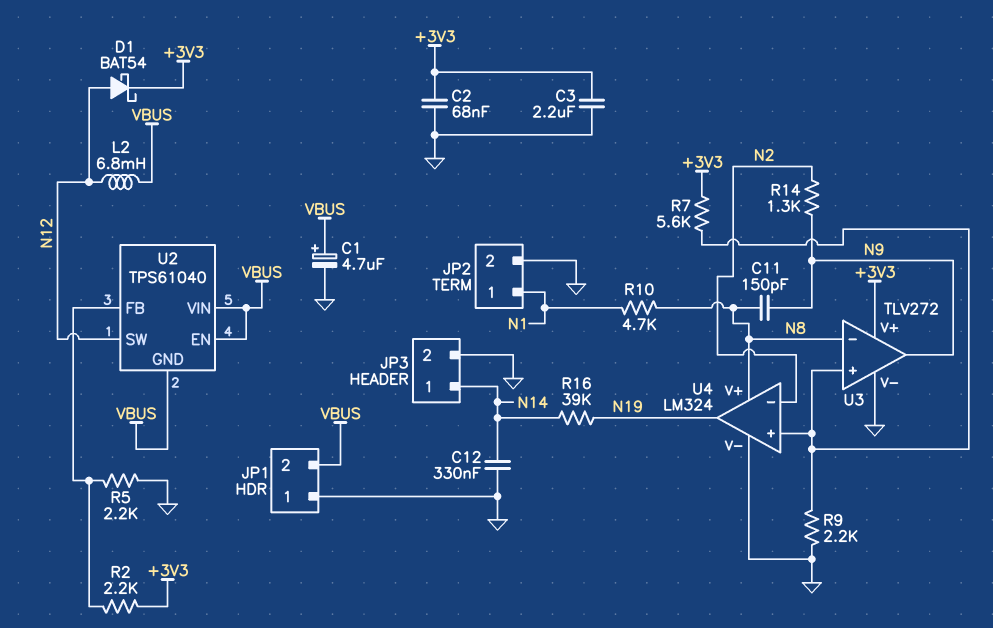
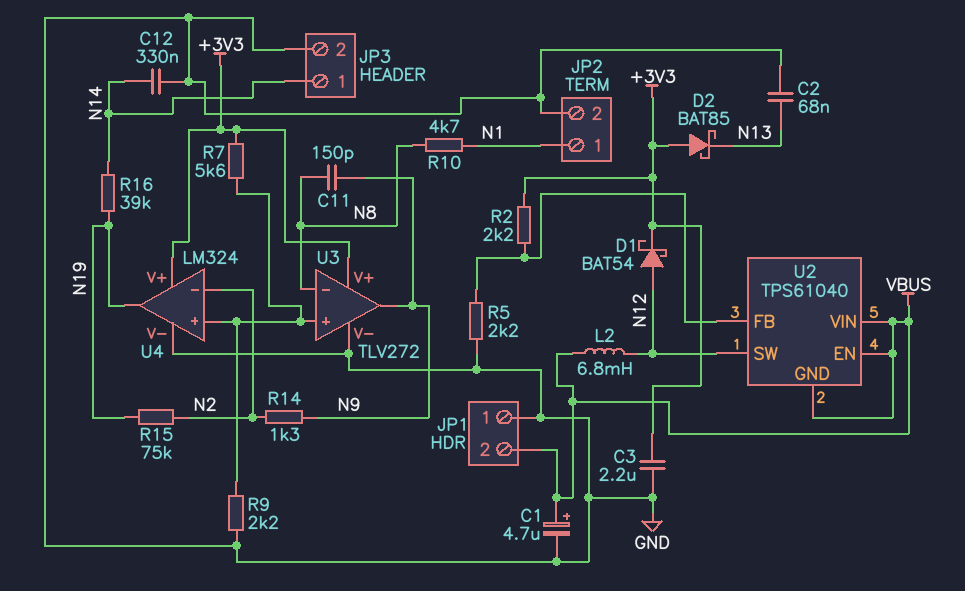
C2: 68nF (+3V3, GND) -> 68nF (GND, N13)
D2: none -> schottky BAT85 (A +3V3, K N13)
R15: none -> 75k (N2, N19)
U4 pin V+: N8 -> +3V3

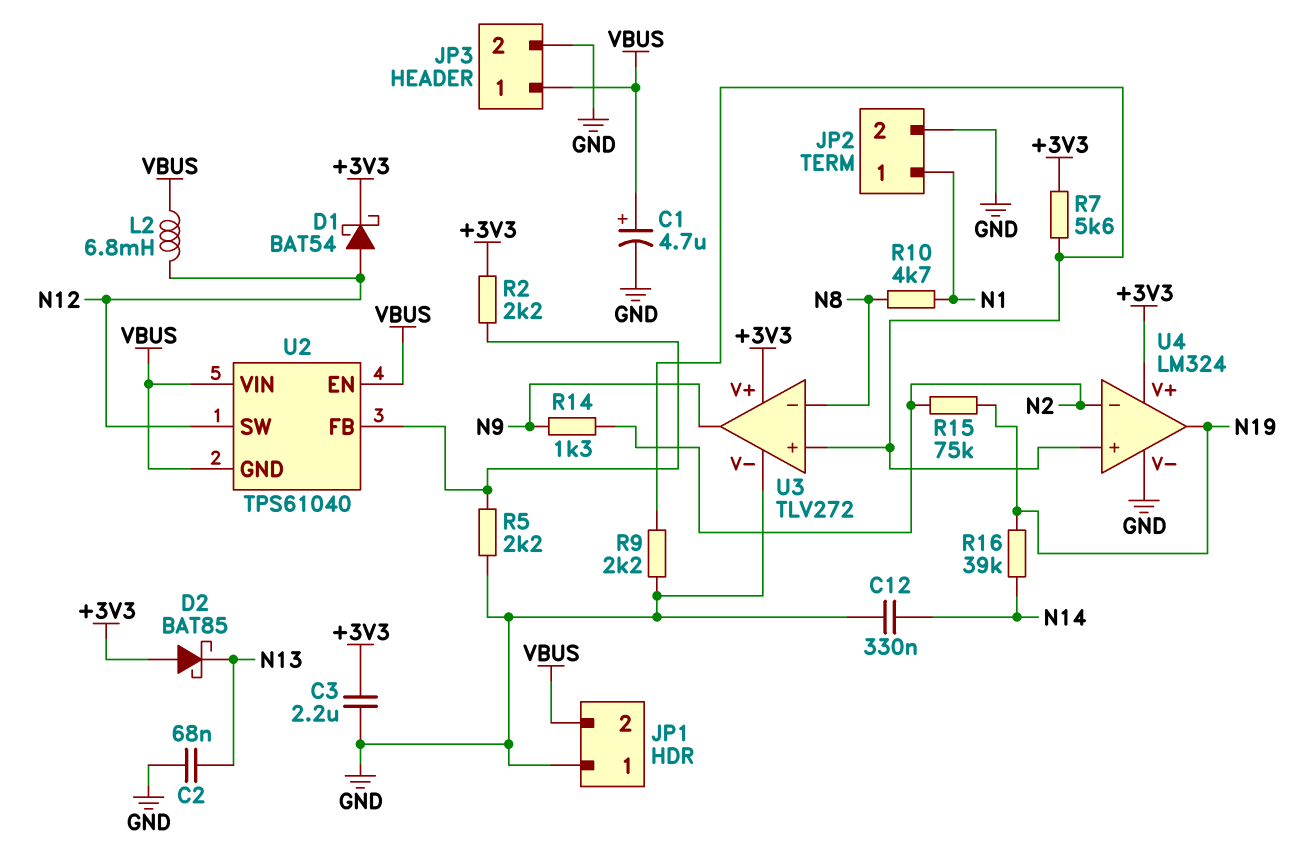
C11: 150pF (N8, N9) -> none
JP3 pin 1: N14 -> VBUS

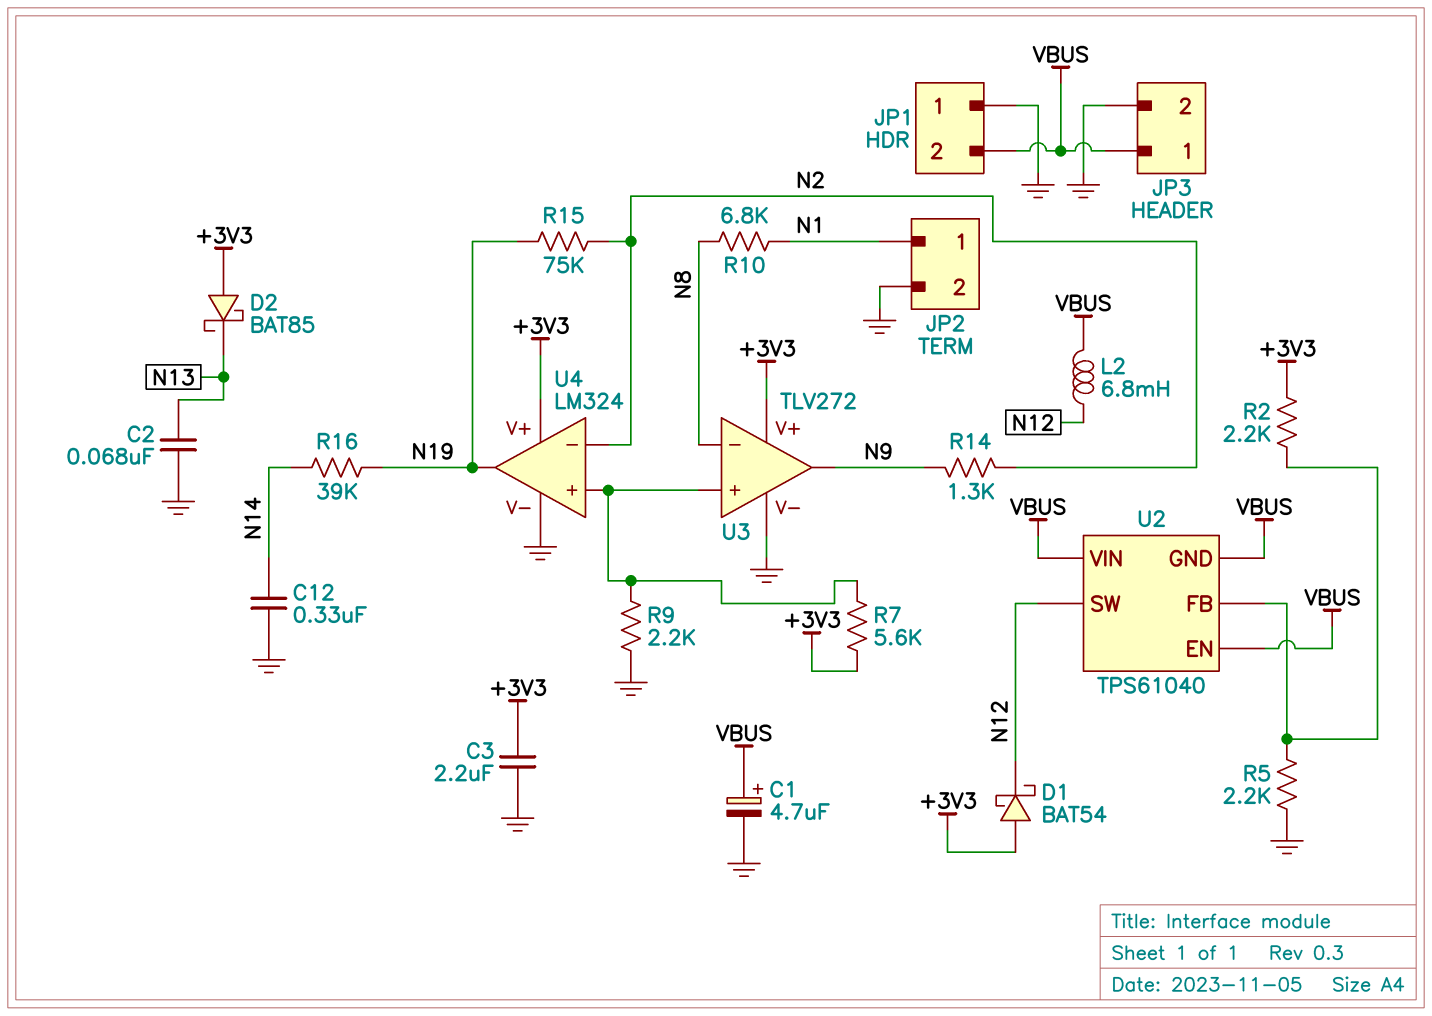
D1: schottky BAT54 (A N12, K +3V3) -> schottky BAT54 (A +3V3, K N12)
R10: 4.7k (N1, N8) -> 6.8k (N1, N8)

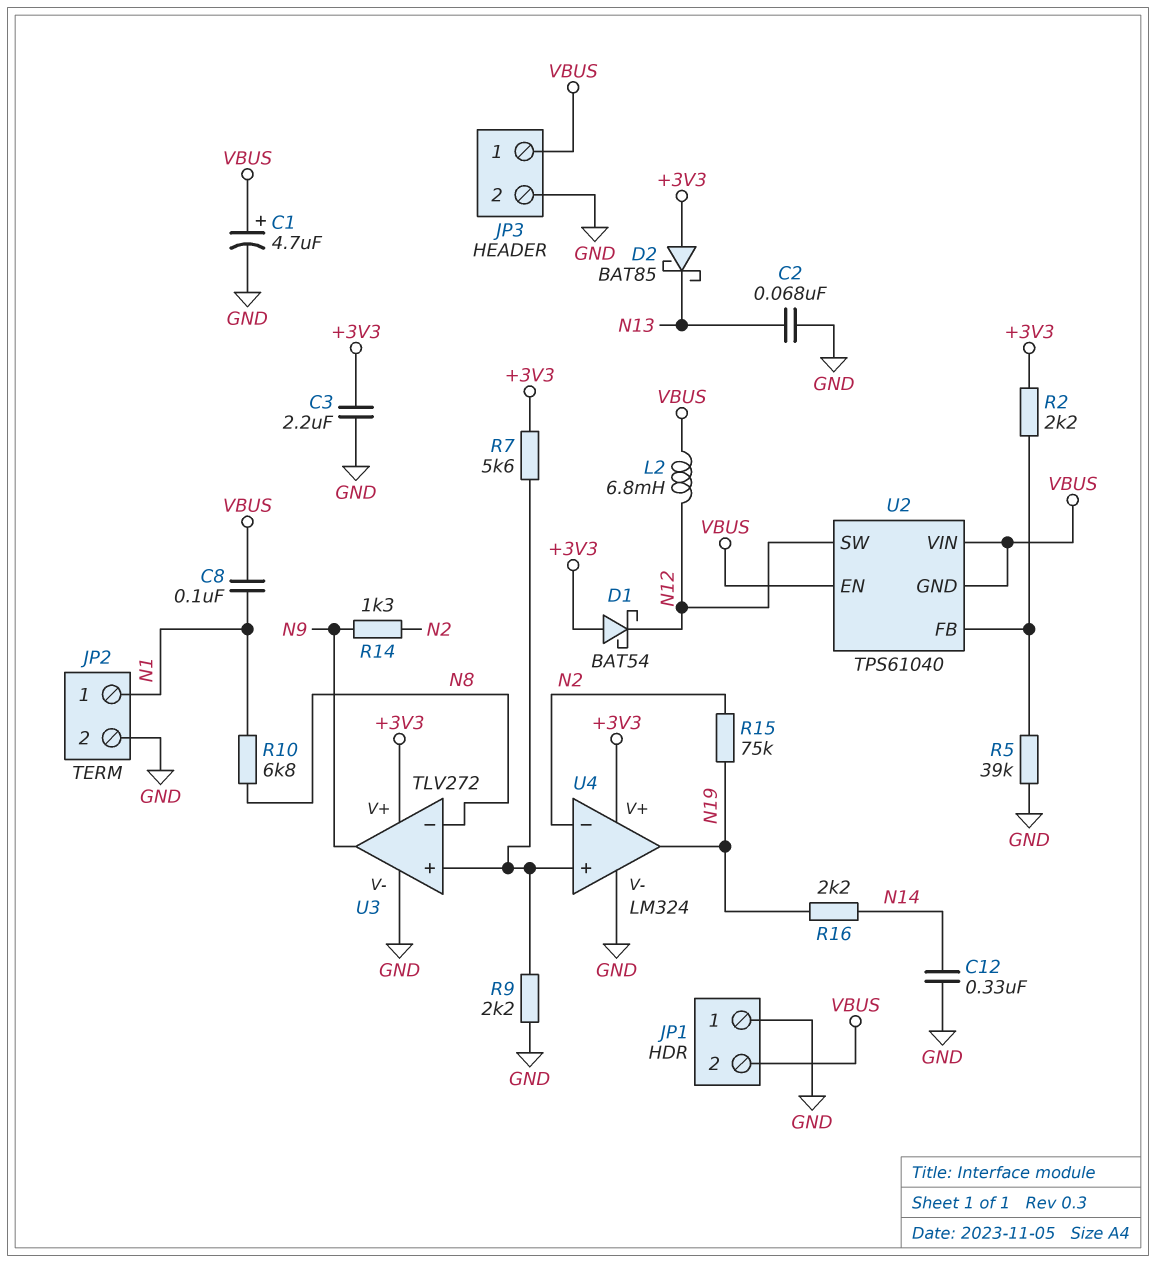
C8: none -> 100nF (N1, VBUS)
R5: 2.2k (GND, U2/FB) -> 39k (GND, U2/FB)
R16: 39k (N14, N19) -> 2.2k (N14, N19)

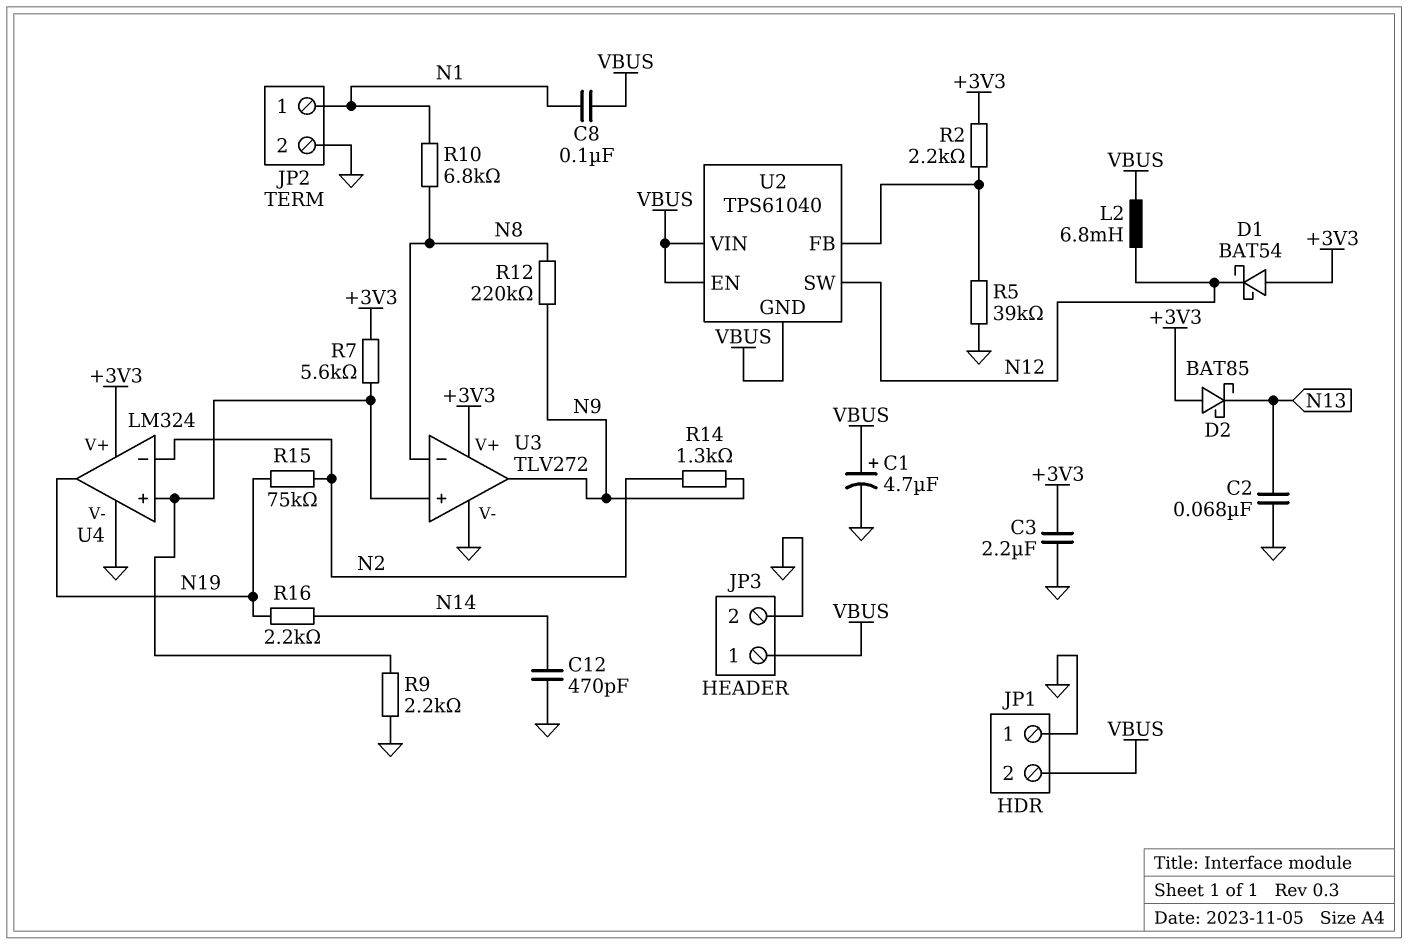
C12: 330nF (GND, N14) -> 470pF (GND, N14)
R12: none -> 220k (N8, N9)

